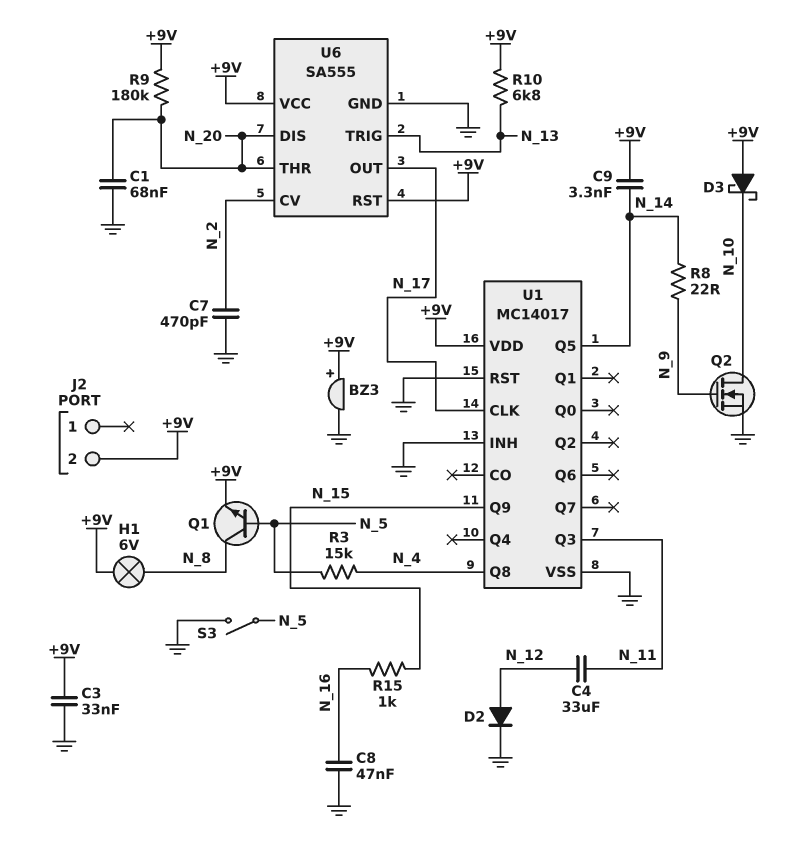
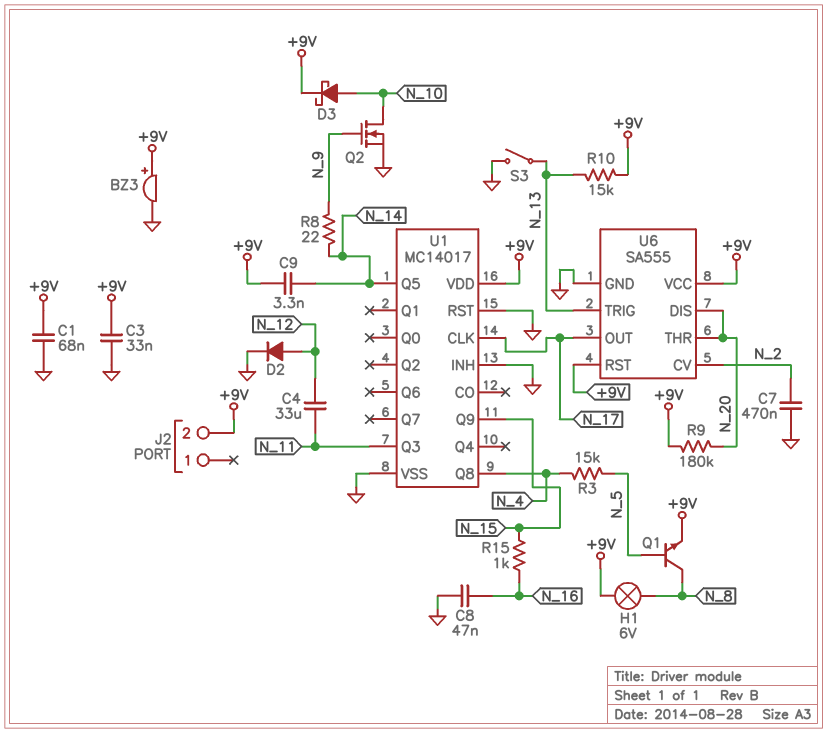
C1: 68nF (GND, N_20) -> 68nF (+9V, GND)
C7: 470pF (GND, N_2) -> 470nF (GND, N_2)
D3: schottky (A +9V, K N_10) -> schottky (A N_10, K +9V)
R10: 6.8k (+9V, N_13) -> 15k (+9V, N_13)
S3: switch (GND, N_5) -> switch (GND, N_13)

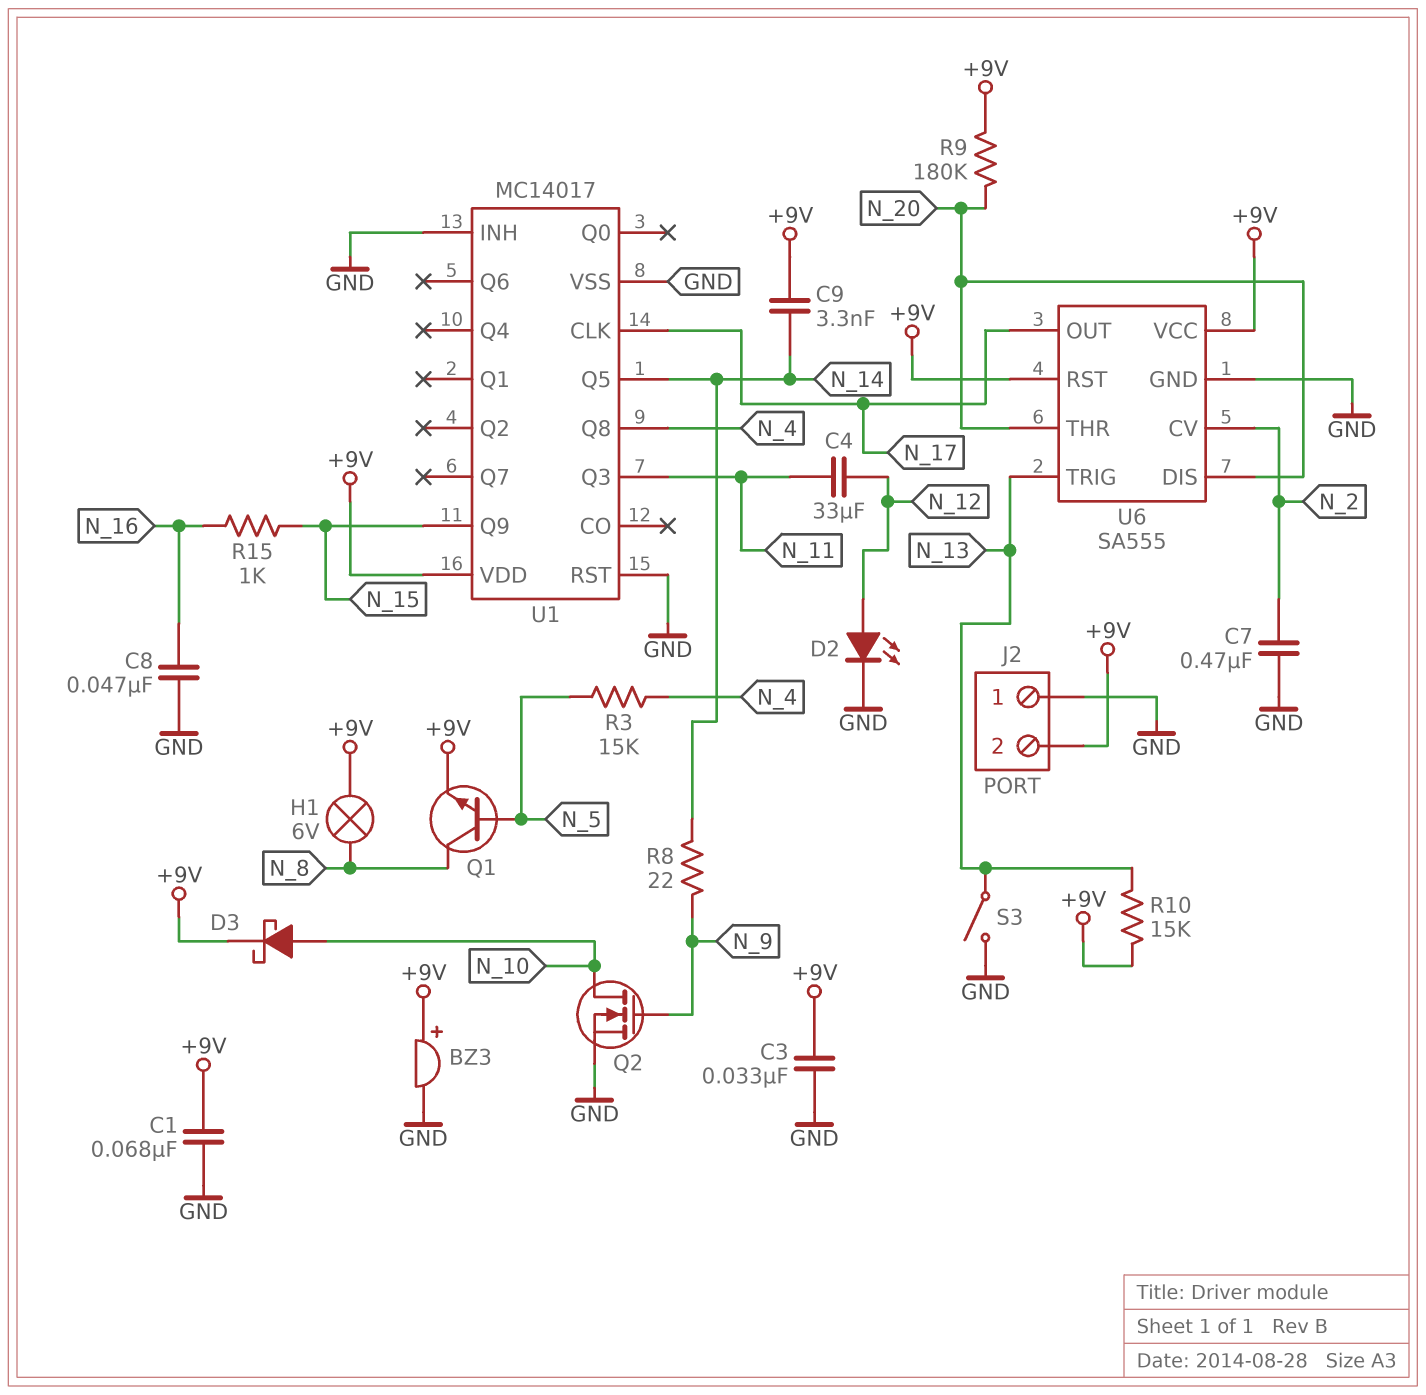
D2: diode (A N_12, K GND) -> LED (A N_12, K GND)
J2 pin 1: none -> GND

